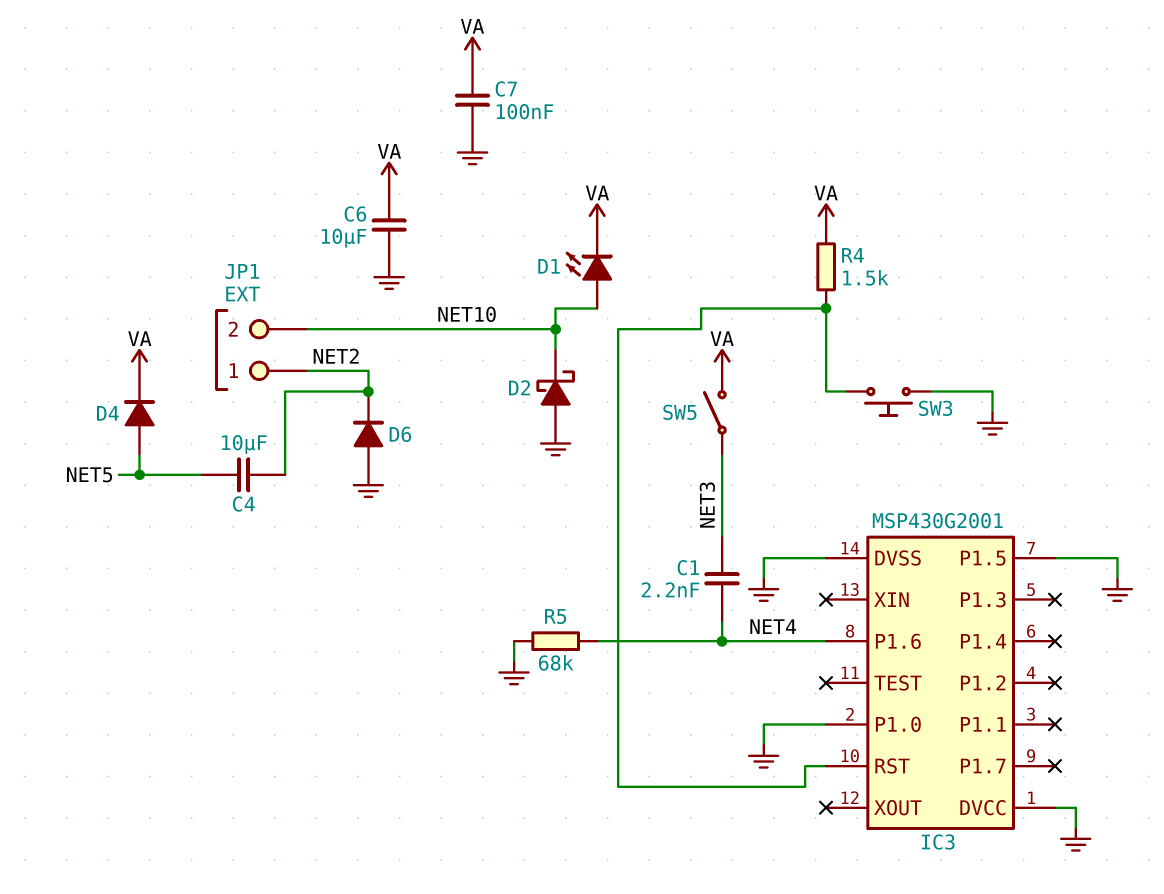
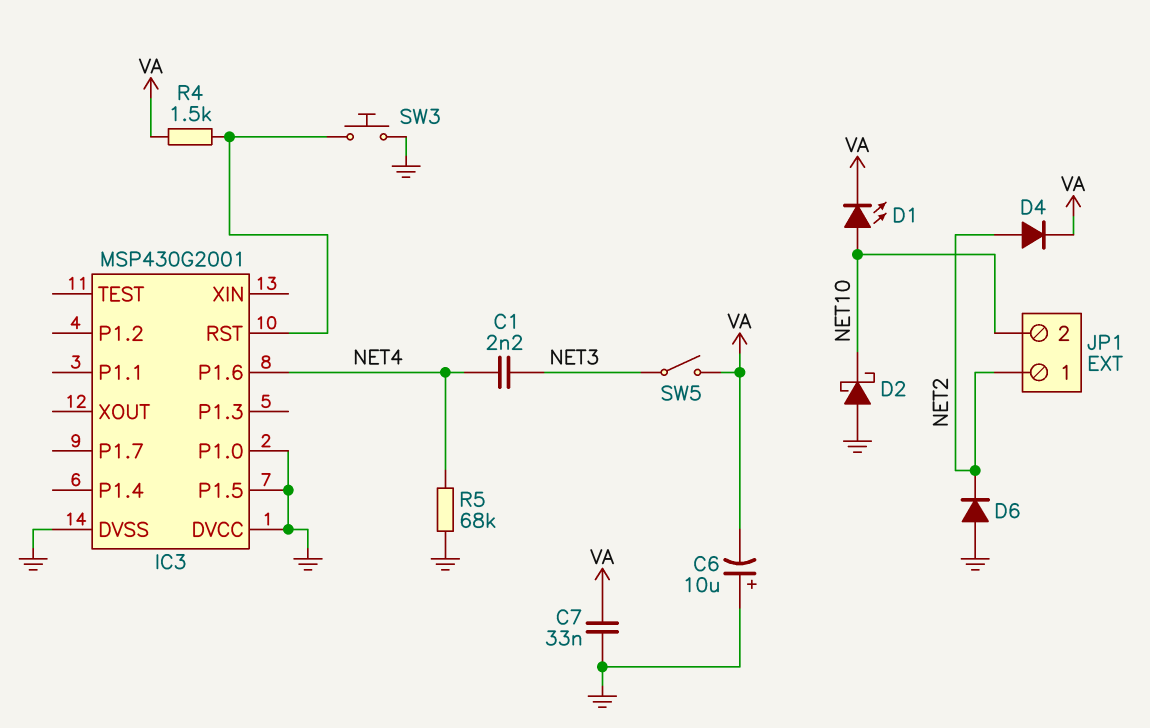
C4: 10uF (NET2, NET5) -> none
C6: 10uF (GND, VA) -> 10uF (plus GND, minus VA)
C7: 100nF (GND, VA) -> 33nF (GND, VA)
D4: diode (A NET5, K VA) -> diode (A NET2, K VA)

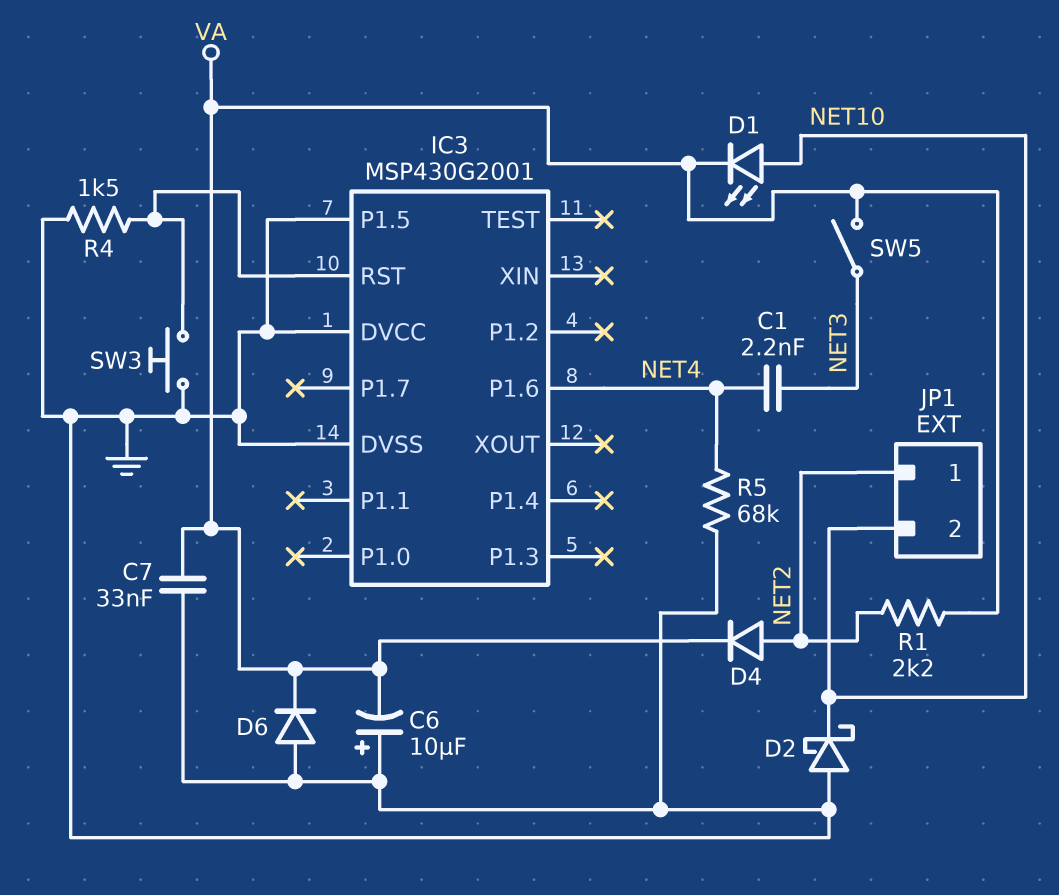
D6: diode (A GND, K NET2) -> diode (A GND, K VA)
IC3 pin P1.0: GND -> none
R1: none -> 2.2k (NET2, VA)
R4: 1.5k (IC3/RST, VA) -> 1.5k (GND, IC3/RST)

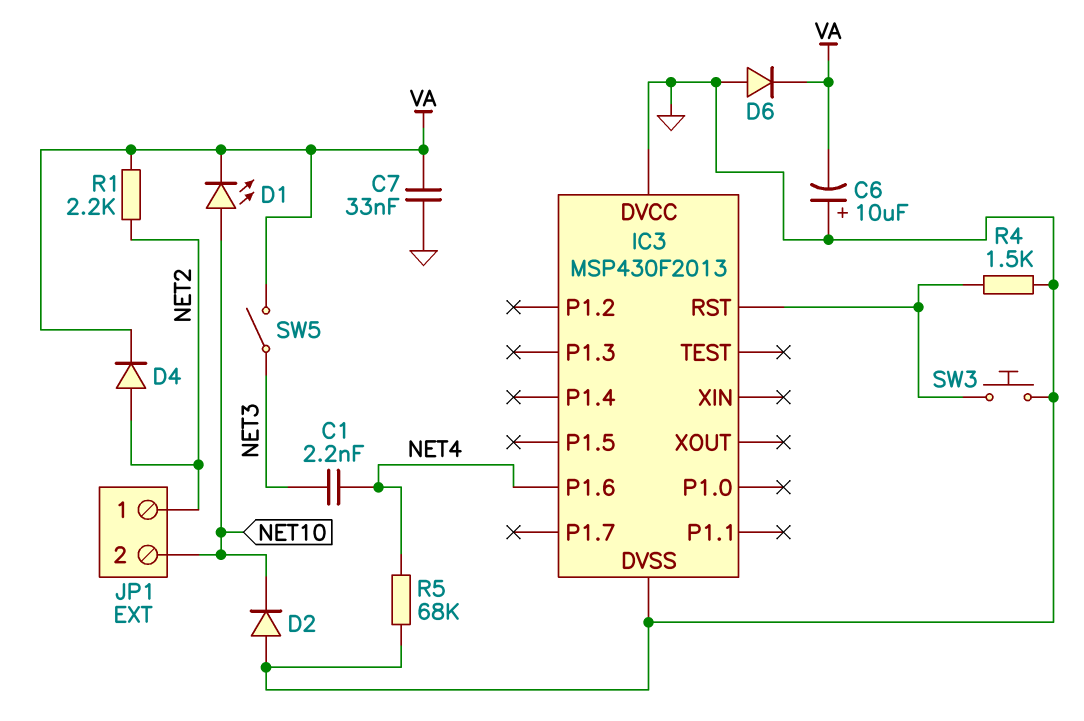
D2: schottky (A GND, K NET10) -> diode (A GND, K NET10)
IC3: MSP430G2001 -> MSP430F2013
IC3 pin P1.5: GND -> none

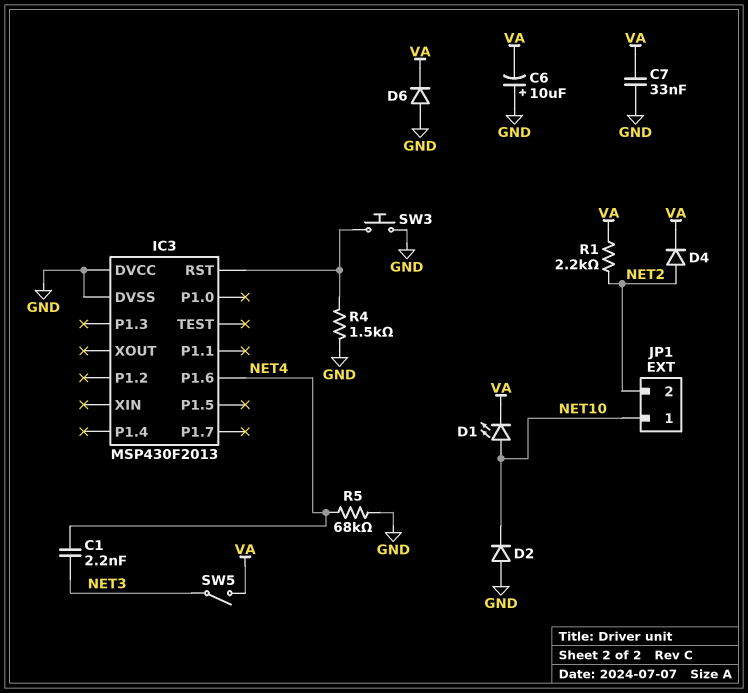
JP1 pin 1: NET2 -> NET10
JP1 pin 2: NET10 -> NET2

